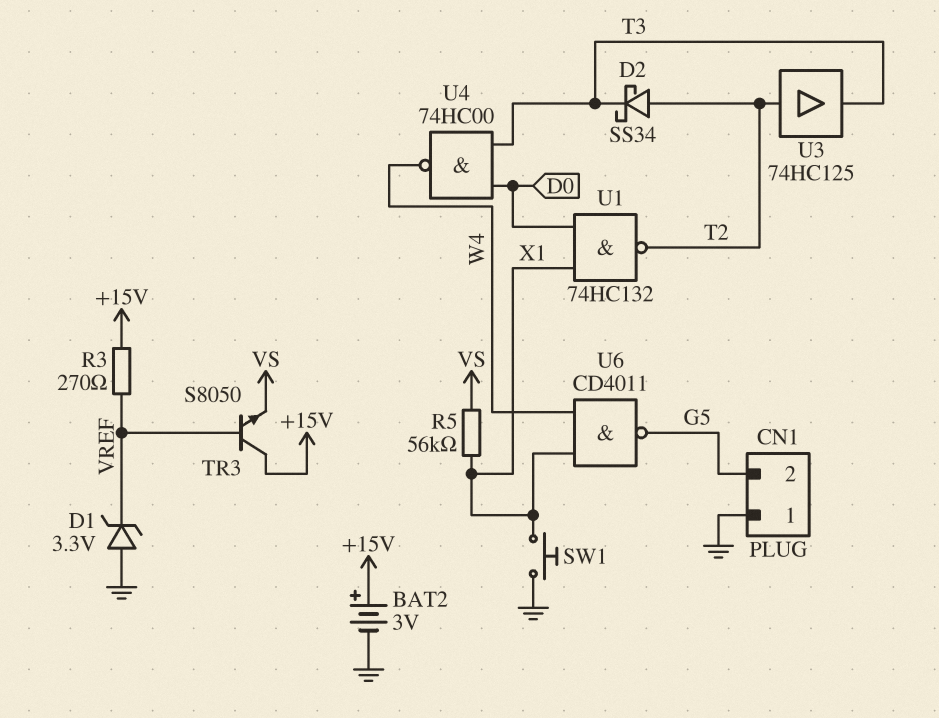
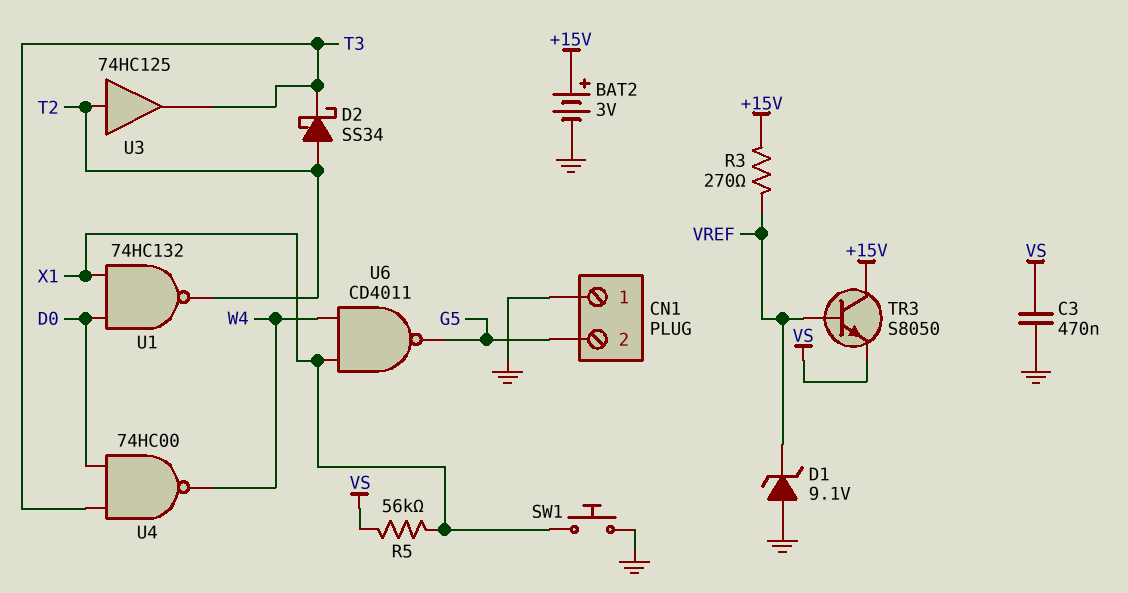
C3: none -> 470nF (GND, VS)
D1: zener 3.3V (A GND, K VREF) -> zener 9.1V (A GND, K VREF)

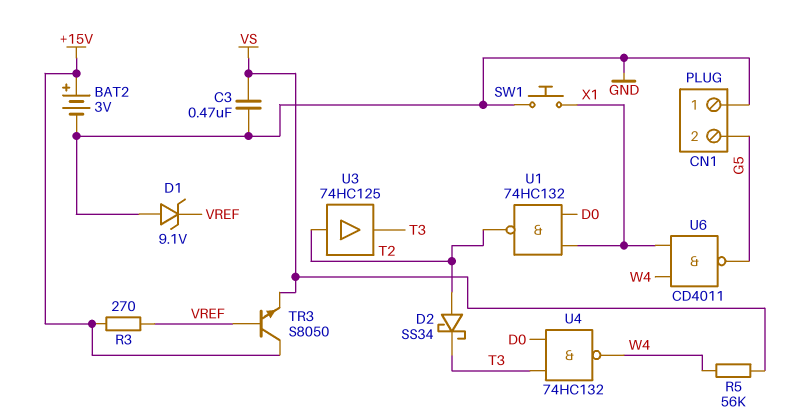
R5: 56k (VS, X1) -> 56k (VS, W4)
U4: NAND 74HC00 (in D0, in T3, out W4) -> NAND 74HC132 (in D0, in T3, out W4)

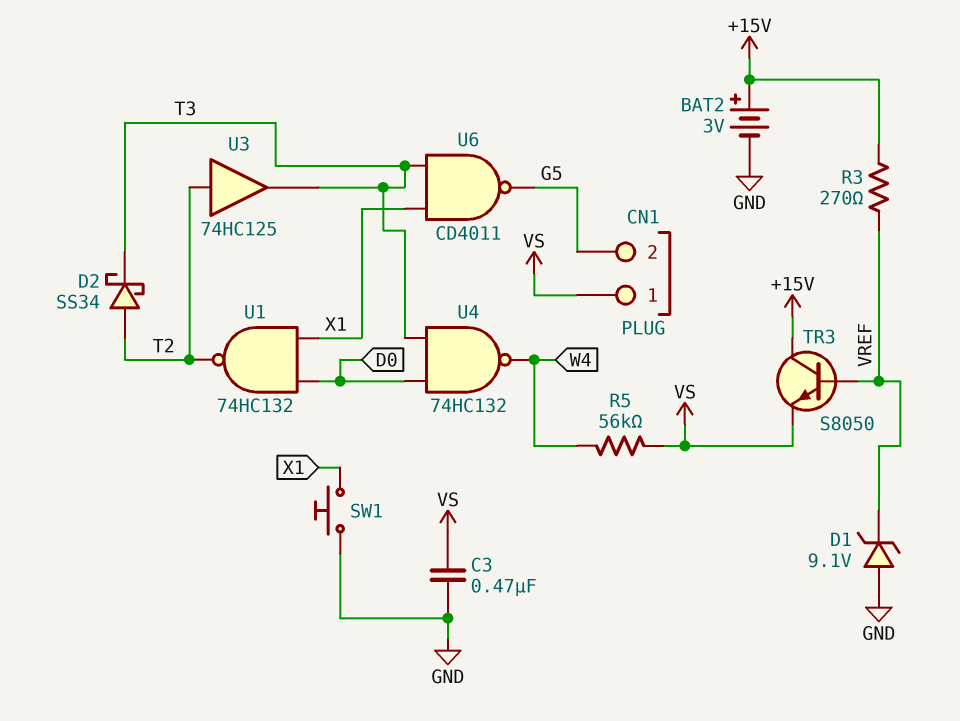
CN1 pin 1: GND -> VS
U6: NAND CD4011 (in W4, in X1, out G5) -> NAND CD4011 (in T3, in X1, out G5)

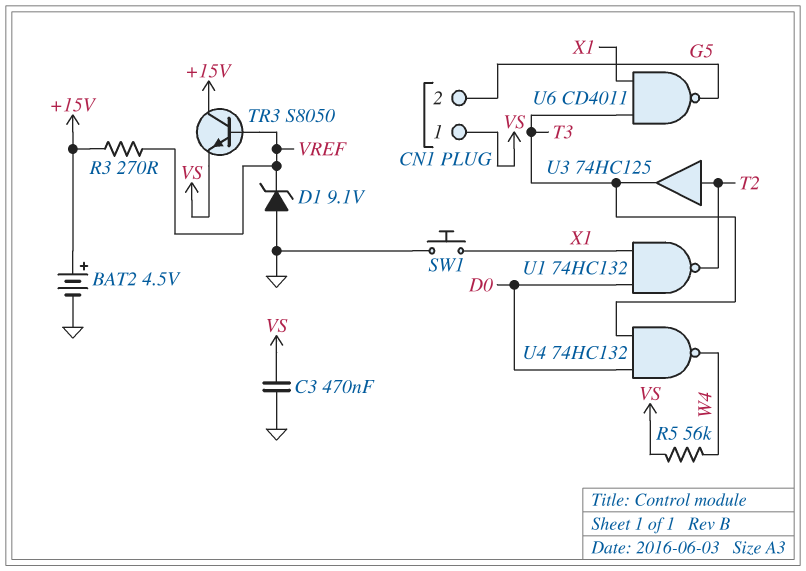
BAT2: 3V (plus +15V, minus GND) -> 4.5V (plus +15V, minus GND)
D2: schottky SS34 (A T2, K T3) -> none

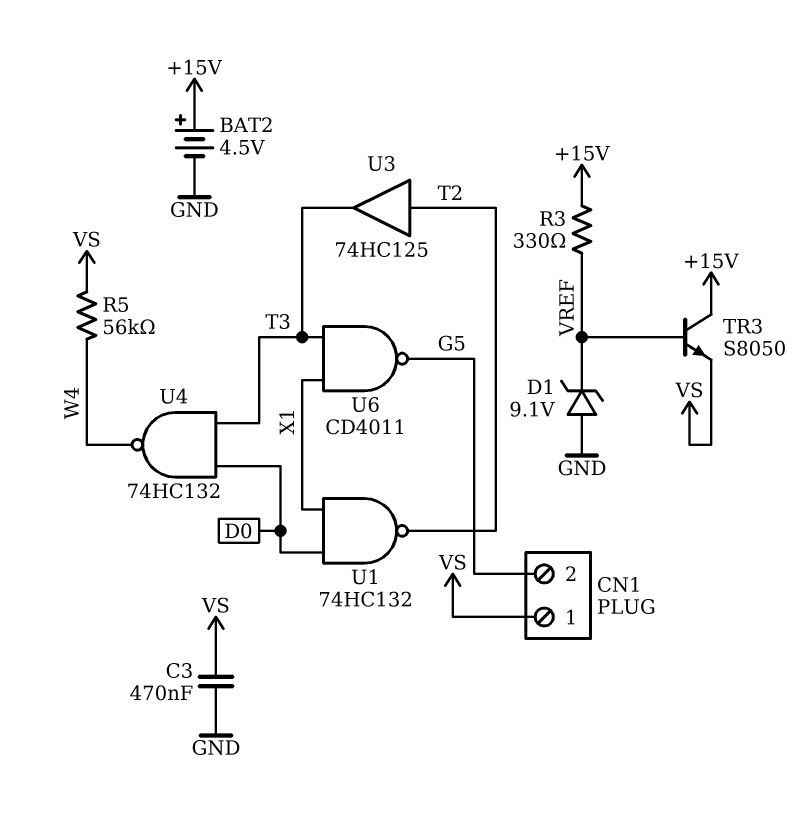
R3: 270 (+15V, VREF) -> 330 (+15V, VREF)
SW1: button (GND, X1) -> none

